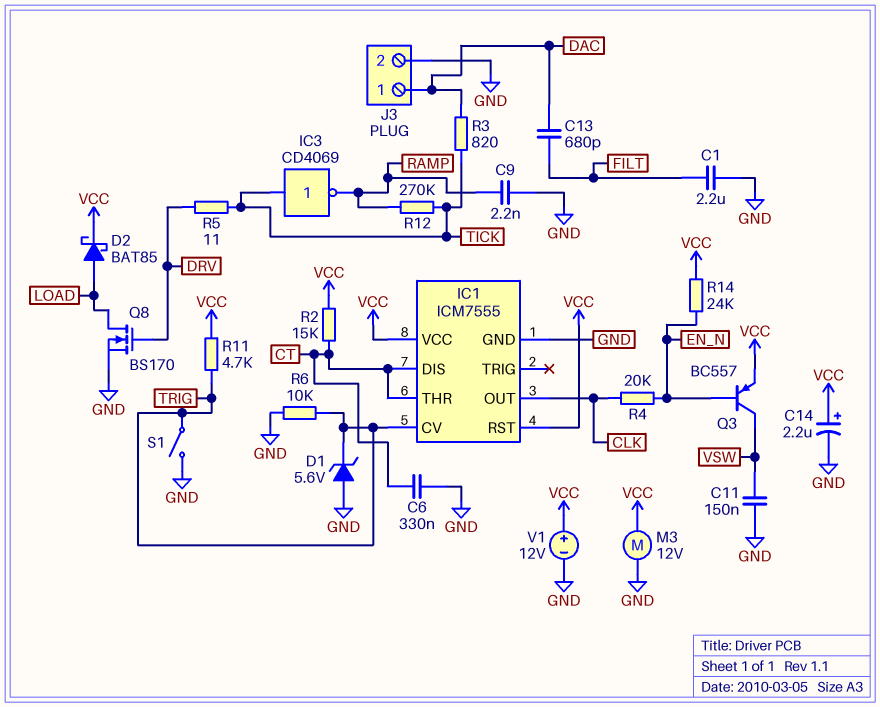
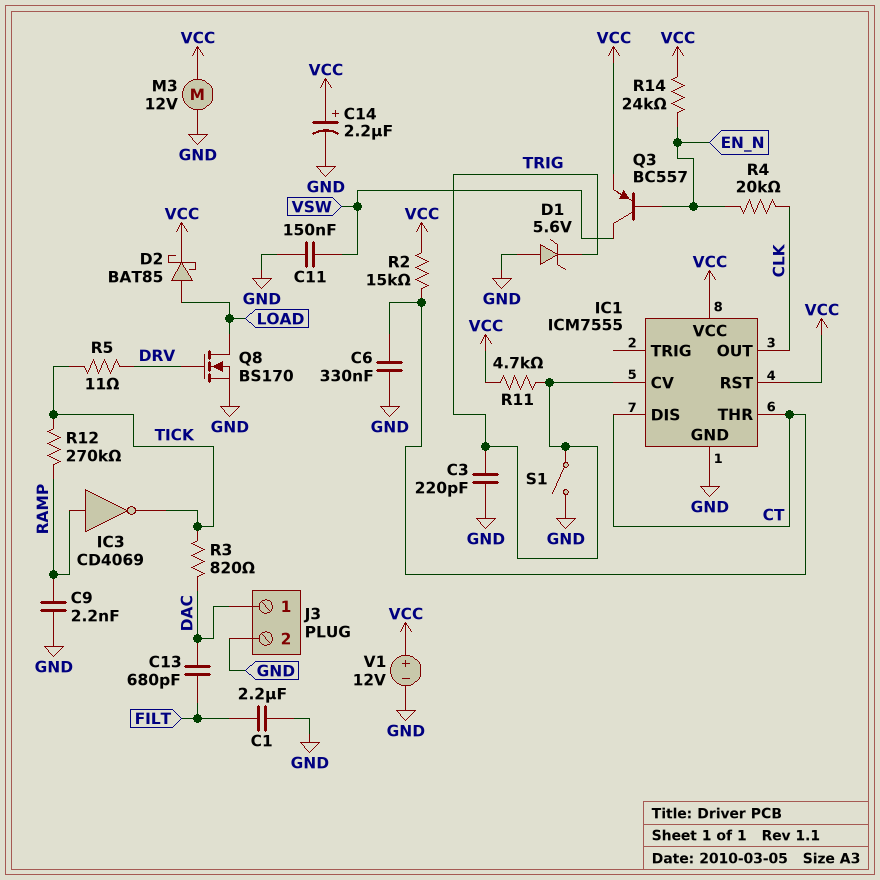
C3: none -> 220pF (GND, TRIG)
IC3: NOT CD4069 (in TICK, out RAMP) -> NOT CD4069 (in RAMP, out TICK)
R6: 10k (GND, TRIG) -> none

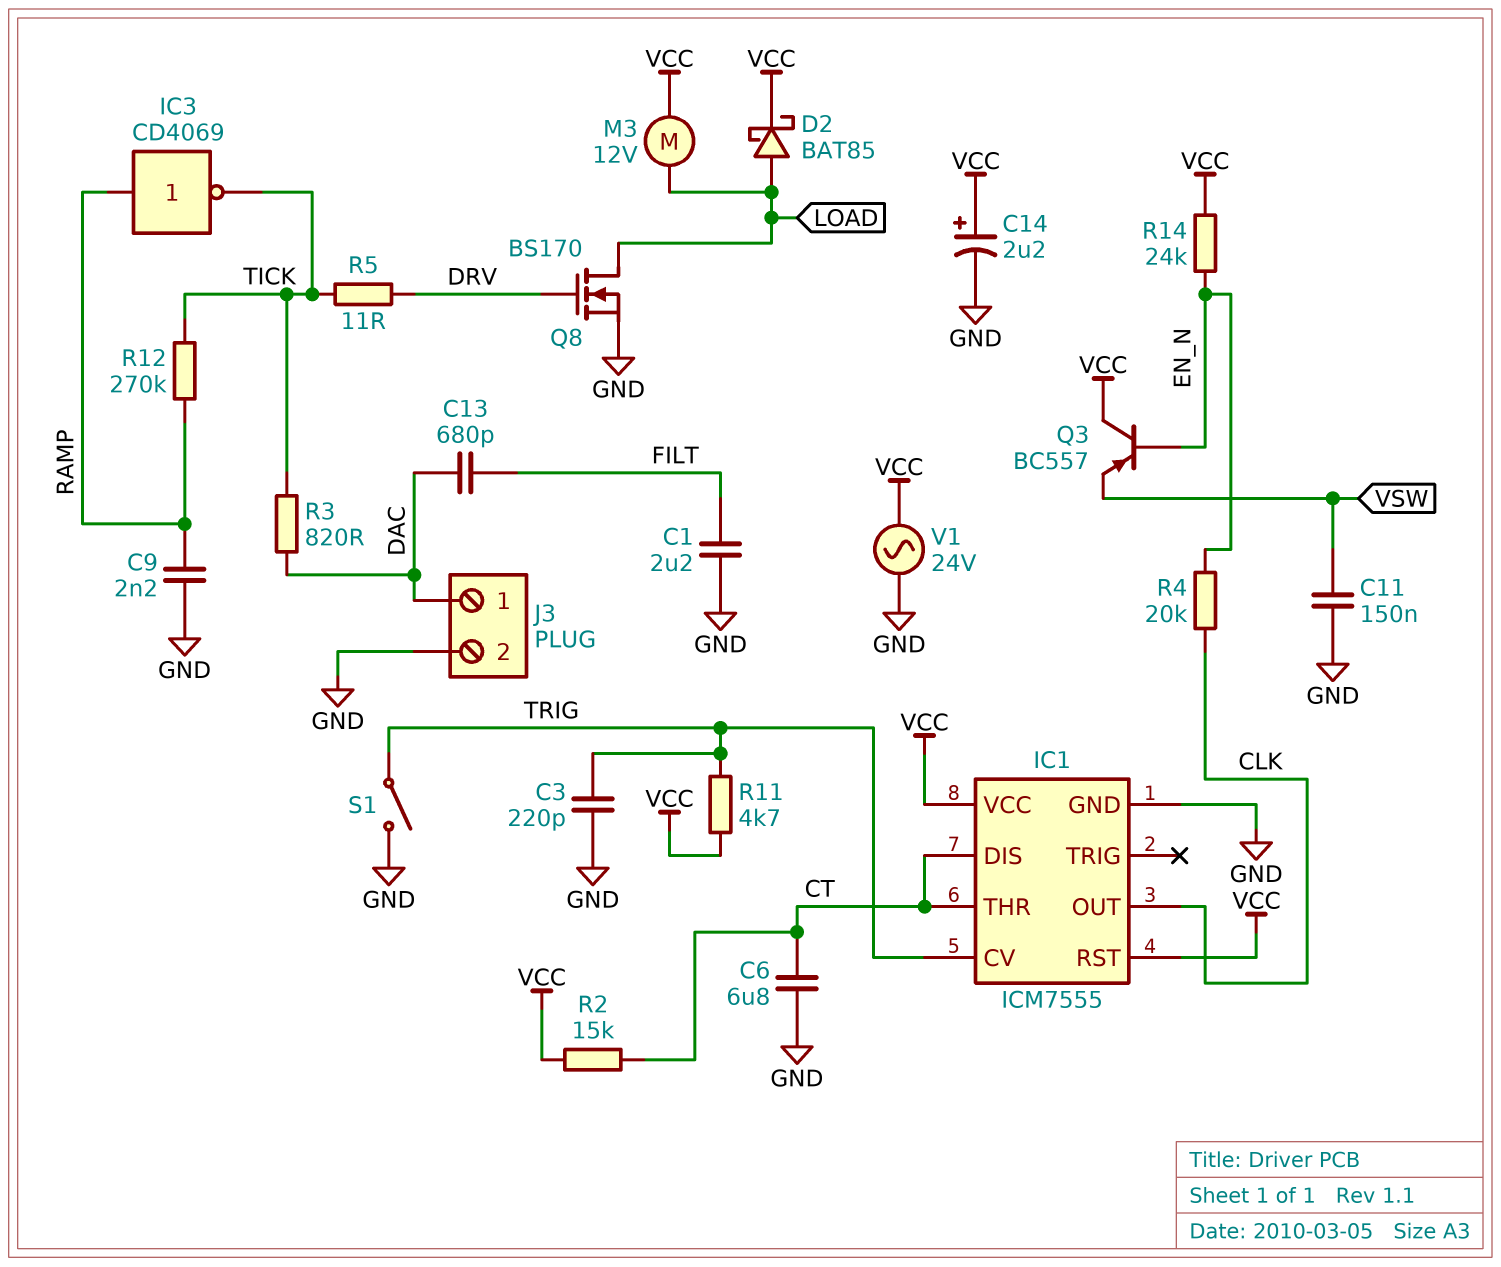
C6: 330nF (CT, GND) -> 6.8uF (CT, GND)
D1: zener 5.6V (A GND, K TRIG) -> none
M3: motor 12V (GND, VCC) -> motor 12V (LOAD, VCC)
Q3: PNP BC557 (B EN_N, C VSW, E VCC) -> PNP BC557 (B EN_N, C VCC, E VSW)
V1: 12V (plus VCC, minus GND) -> AC 24V (GND, VCC)

